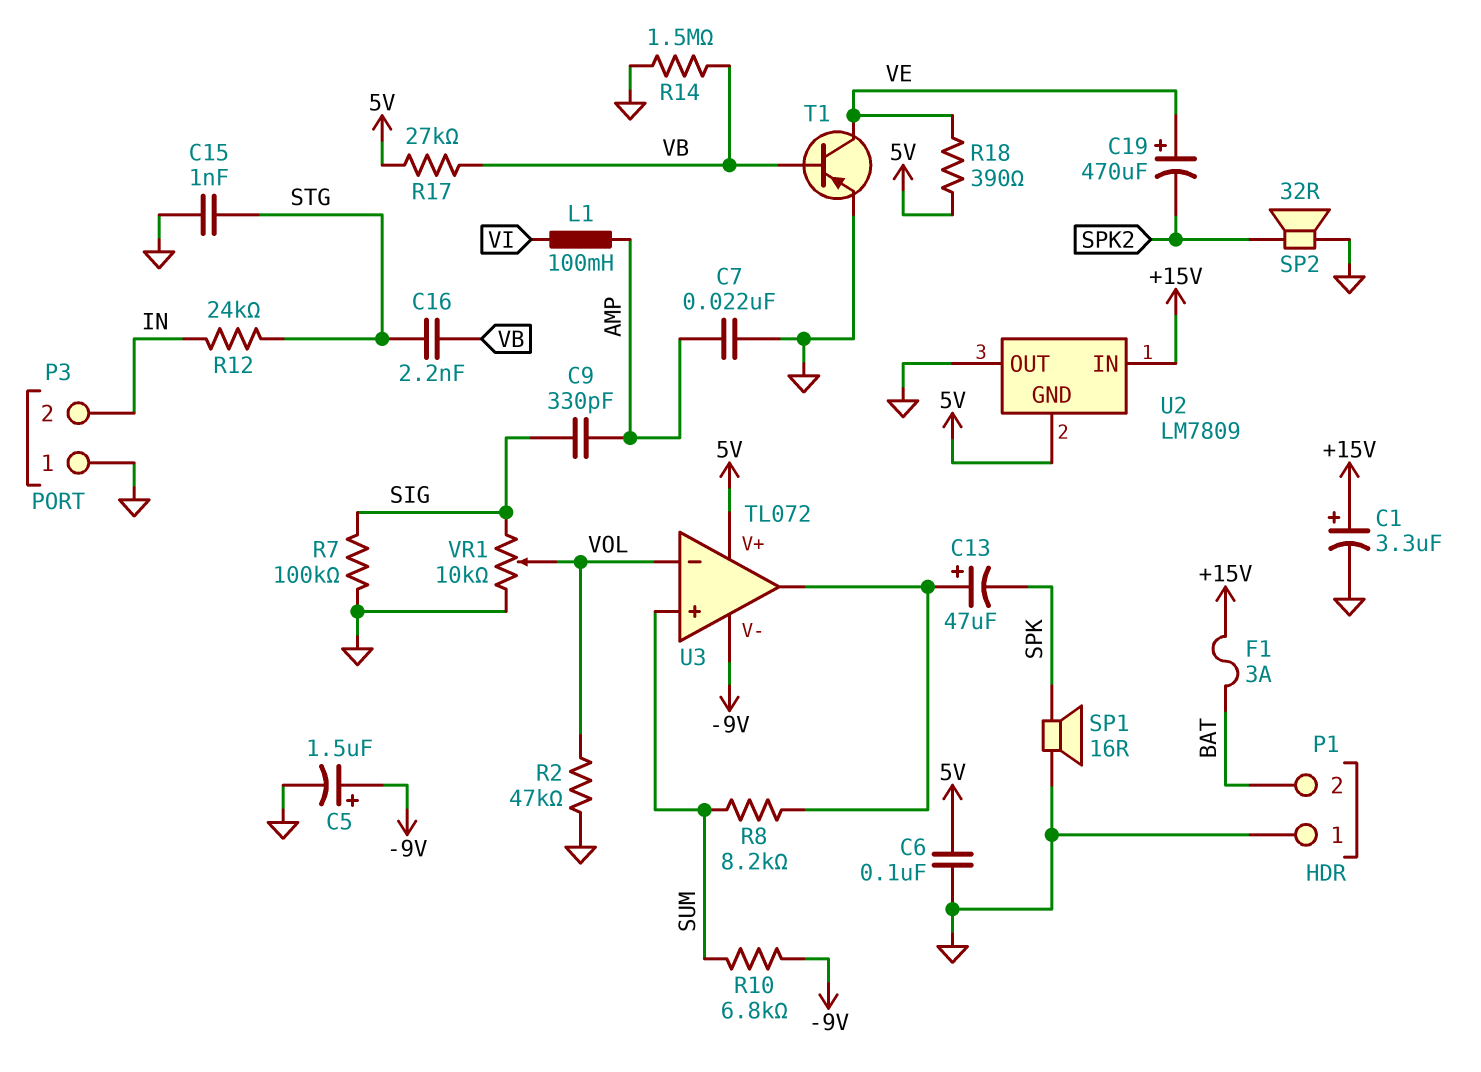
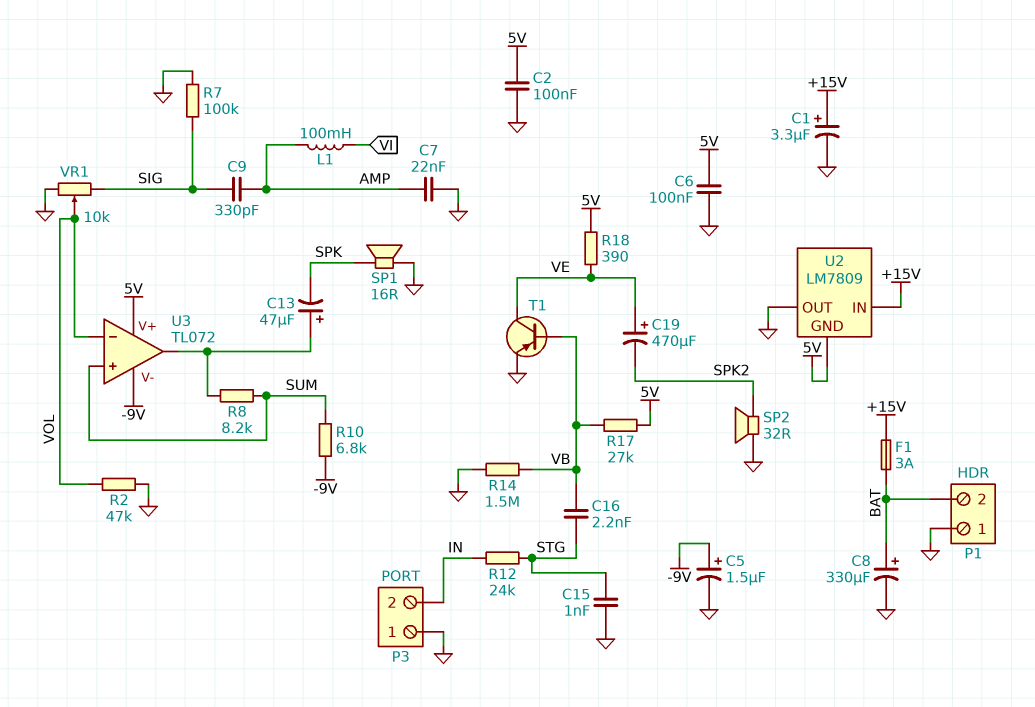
C2: none -> 100nF (5V, GND)
C8: none -> 330uF (plus BAT, minus GND)

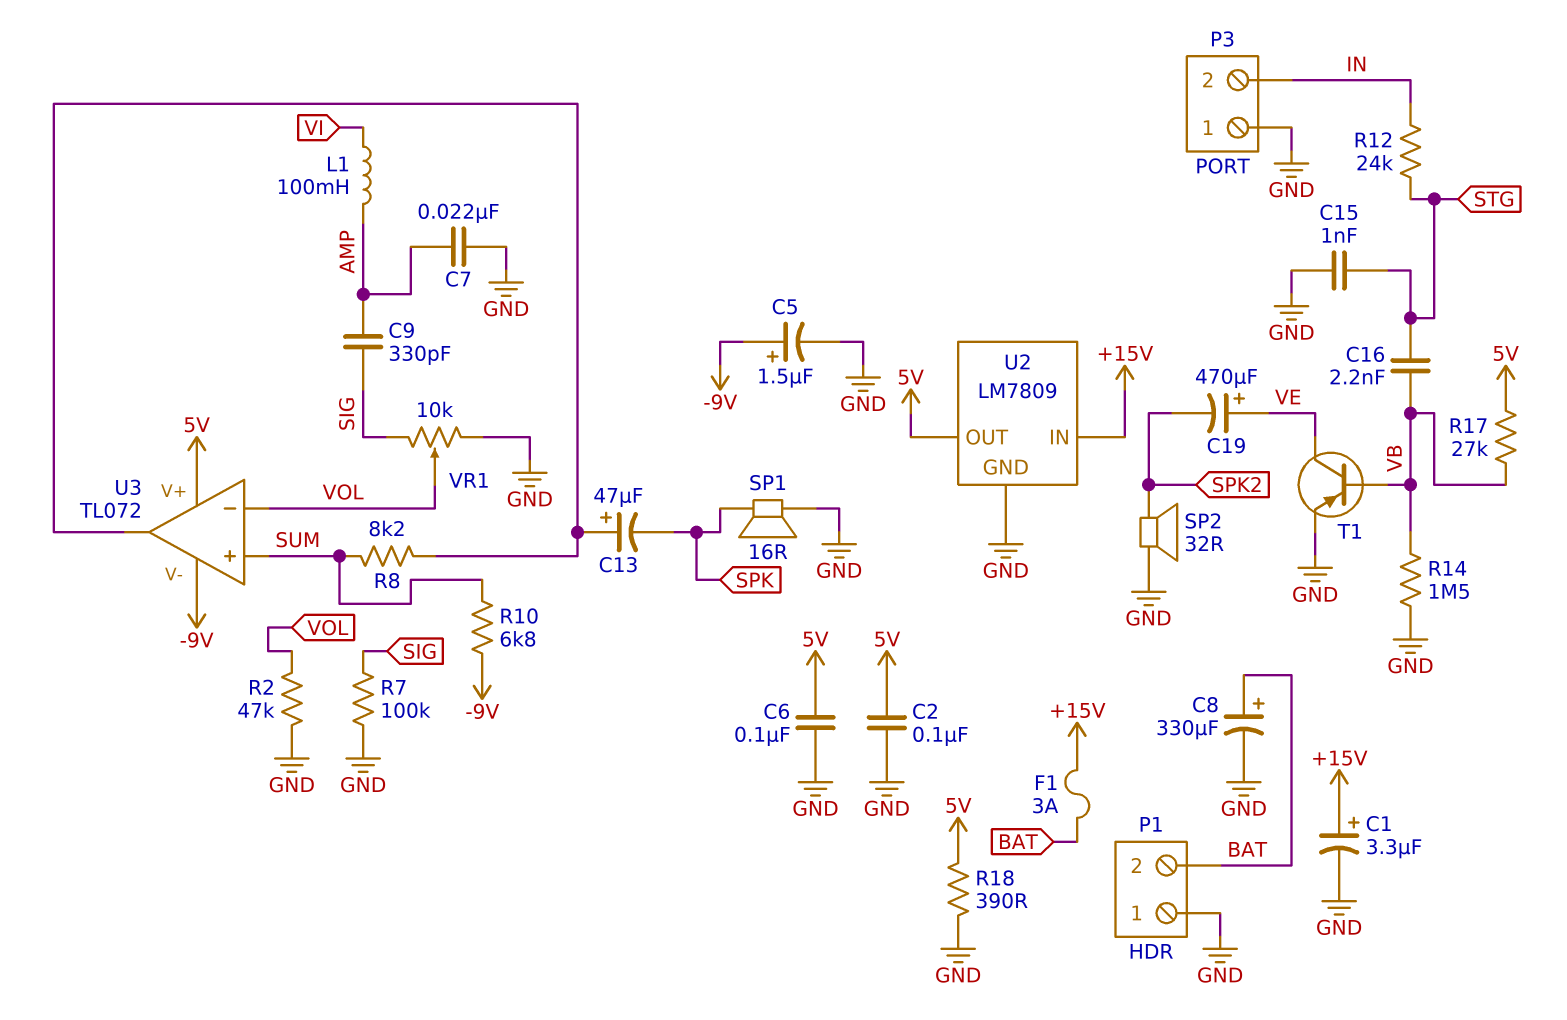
R18: 390 (5V, VE) -> 390 (5V, GND)
U2 pin GND: 5V -> GND
U2 pin OUT: GND -> 5V

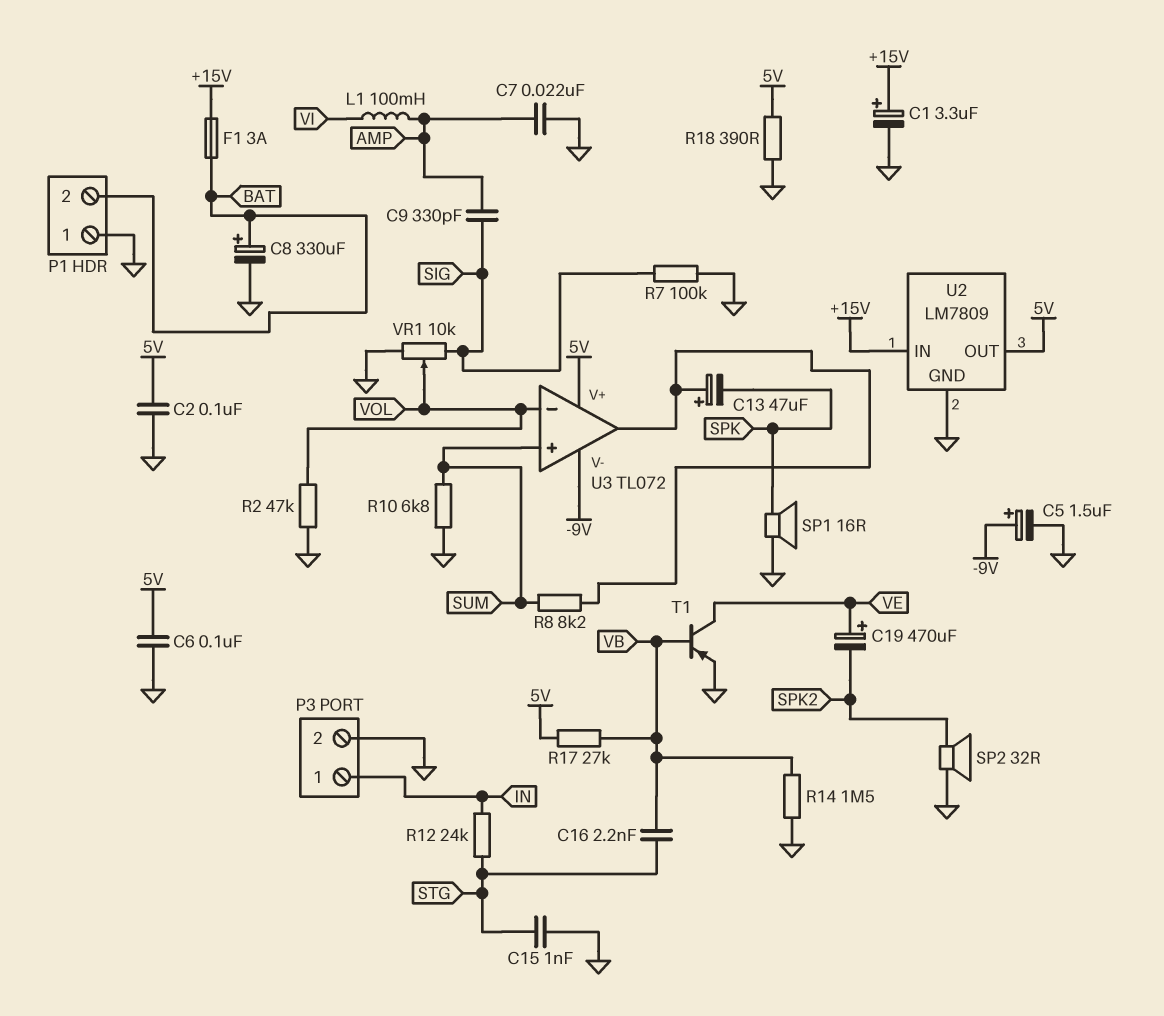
P3 pin 1: GND -> IN
P3 pin 2: IN -> GND
R10: 6.8k (-9V, SUM) -> 6.8k (GND, SUM)

